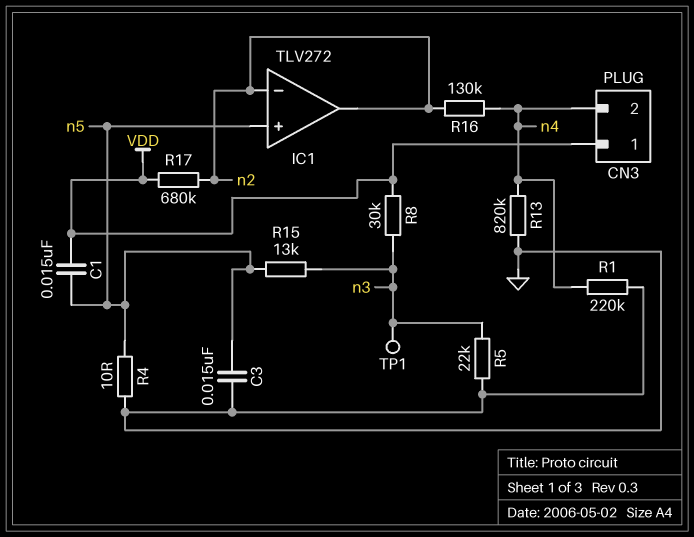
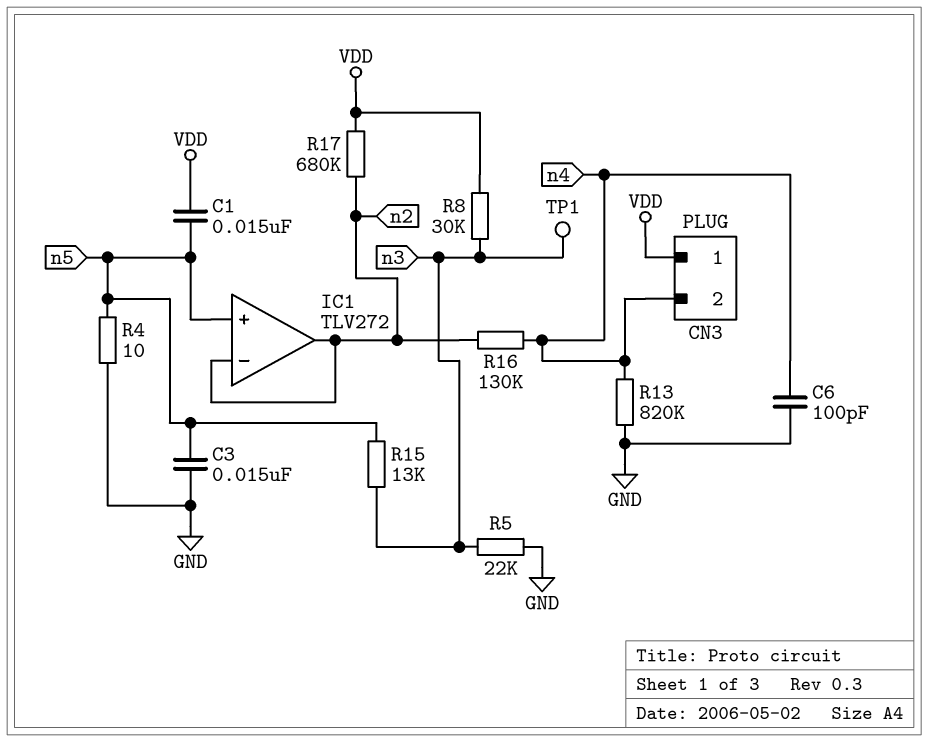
C6: none -> 100pF (GND, n4)
R1: 220k (GND, n4) -> none

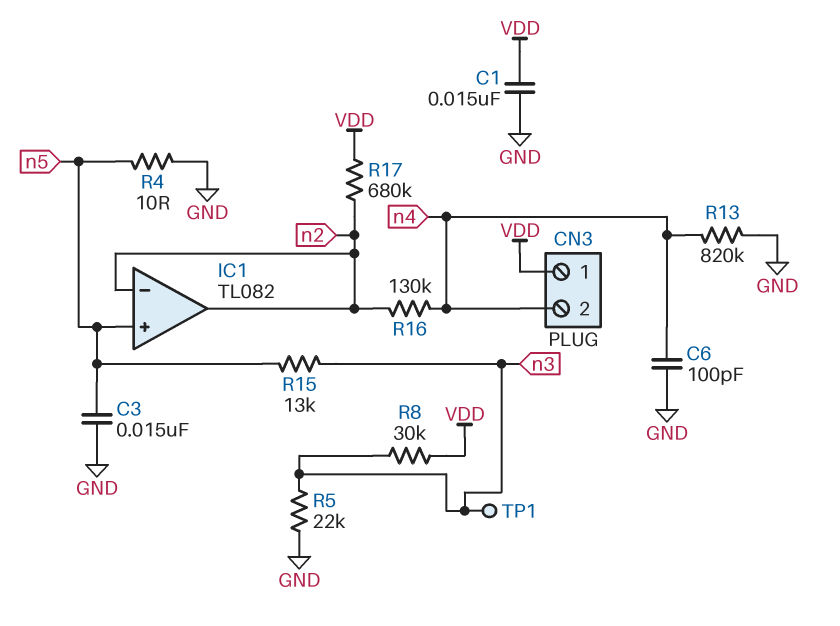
C1: 15nF (VDD, n5) -> 15nF (GND, VDD)
IC1: TLV272 -> TL082

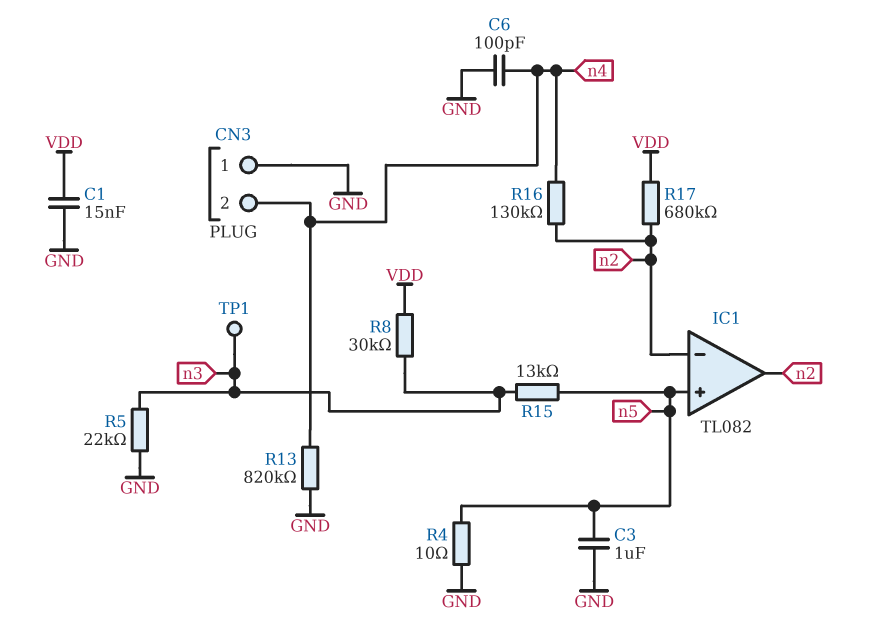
C3: 15nF (GND, n5) -> 1uF (GND, n5)
CN3 pin 1: VDD -> GND

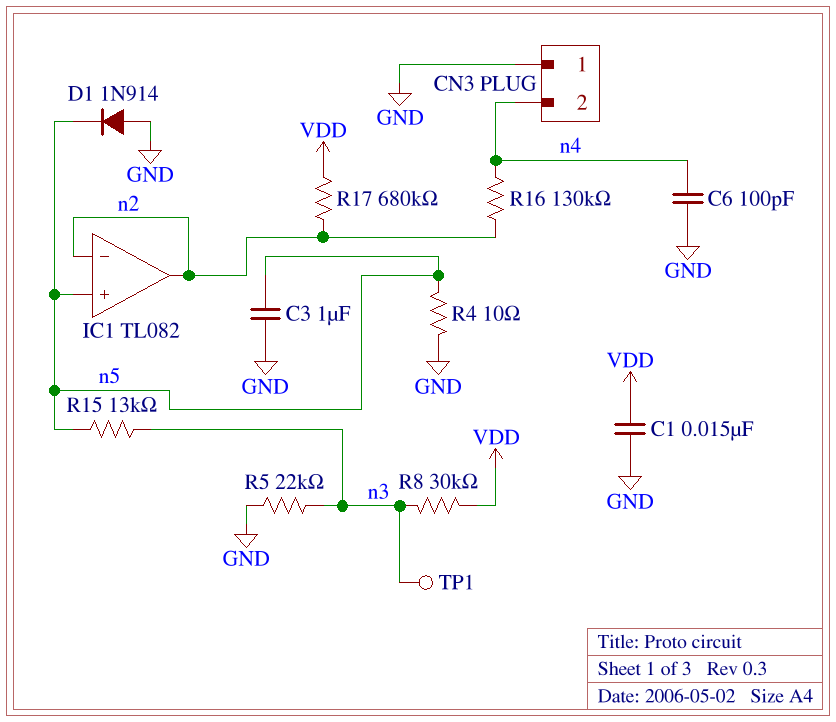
D1: none -> diode 1N914 (A GND, K n5)
R13: 820k (GND, n4) -> none

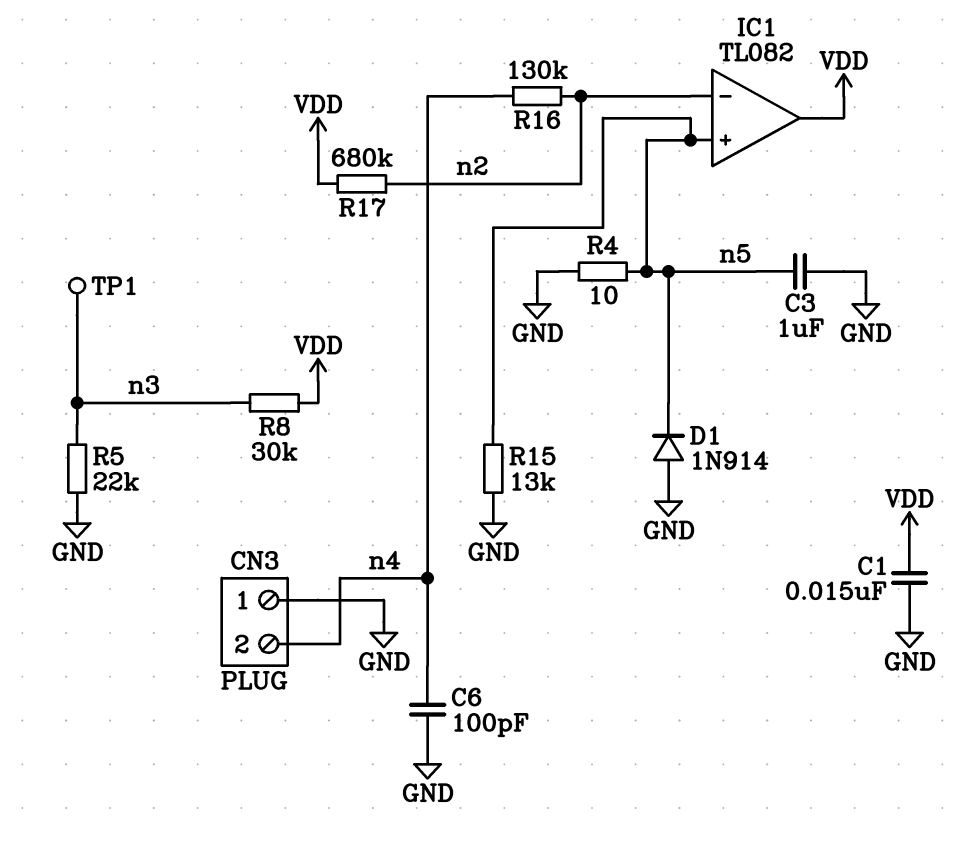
IC1 pin out: n2 -> VDD
R15: 13k (n3, n5) -> 13k (GND, n5)

